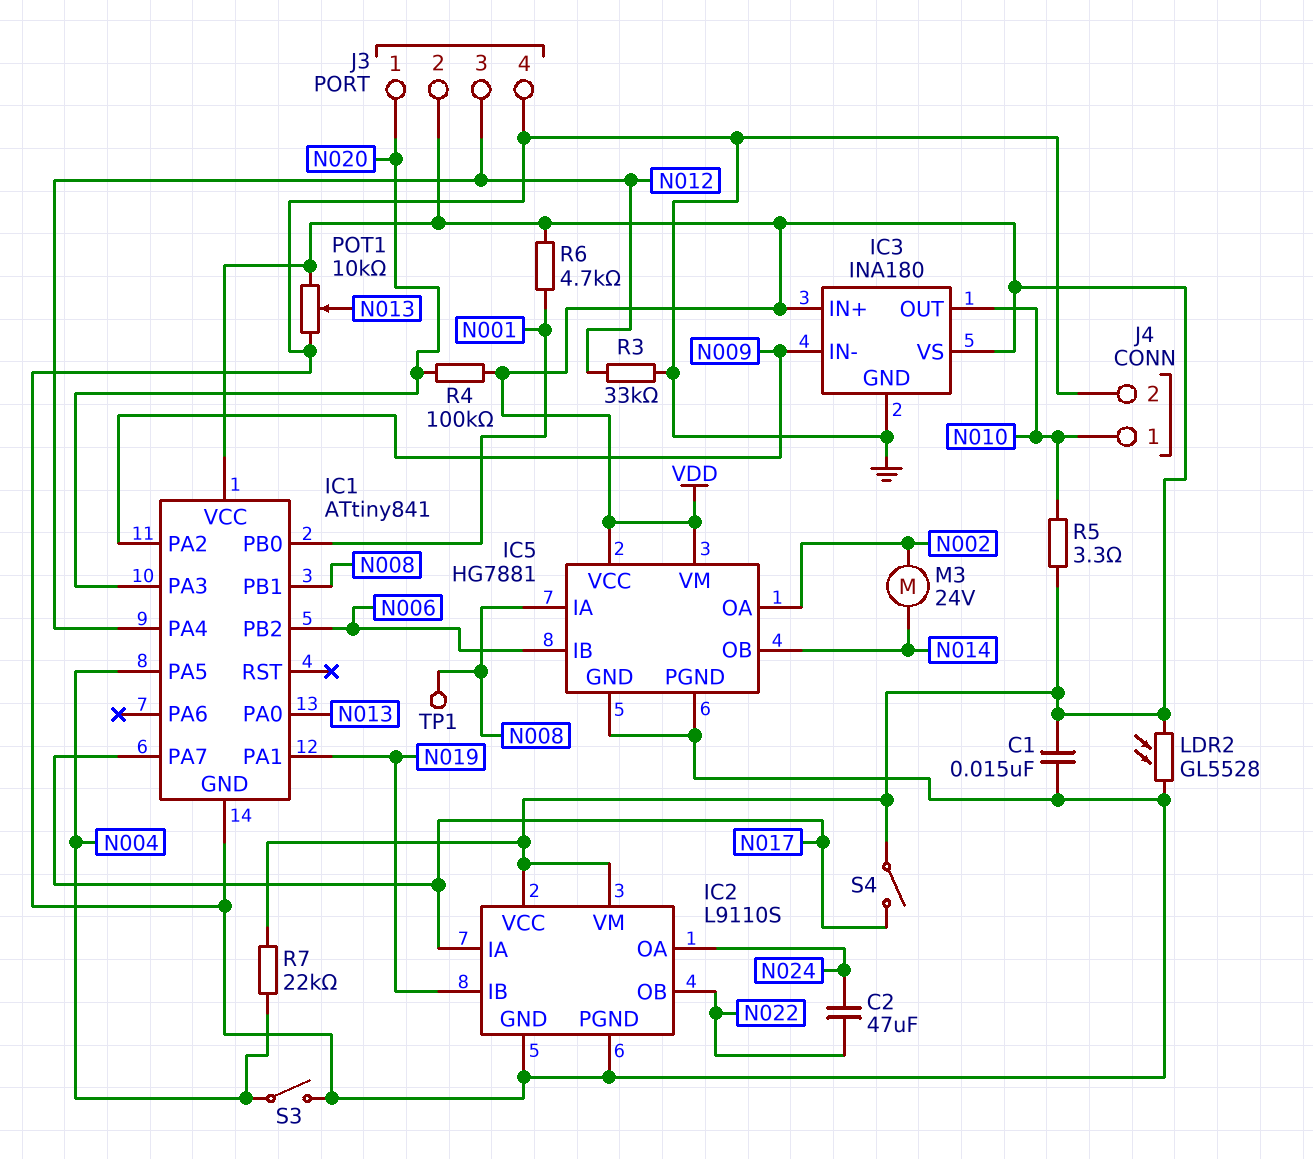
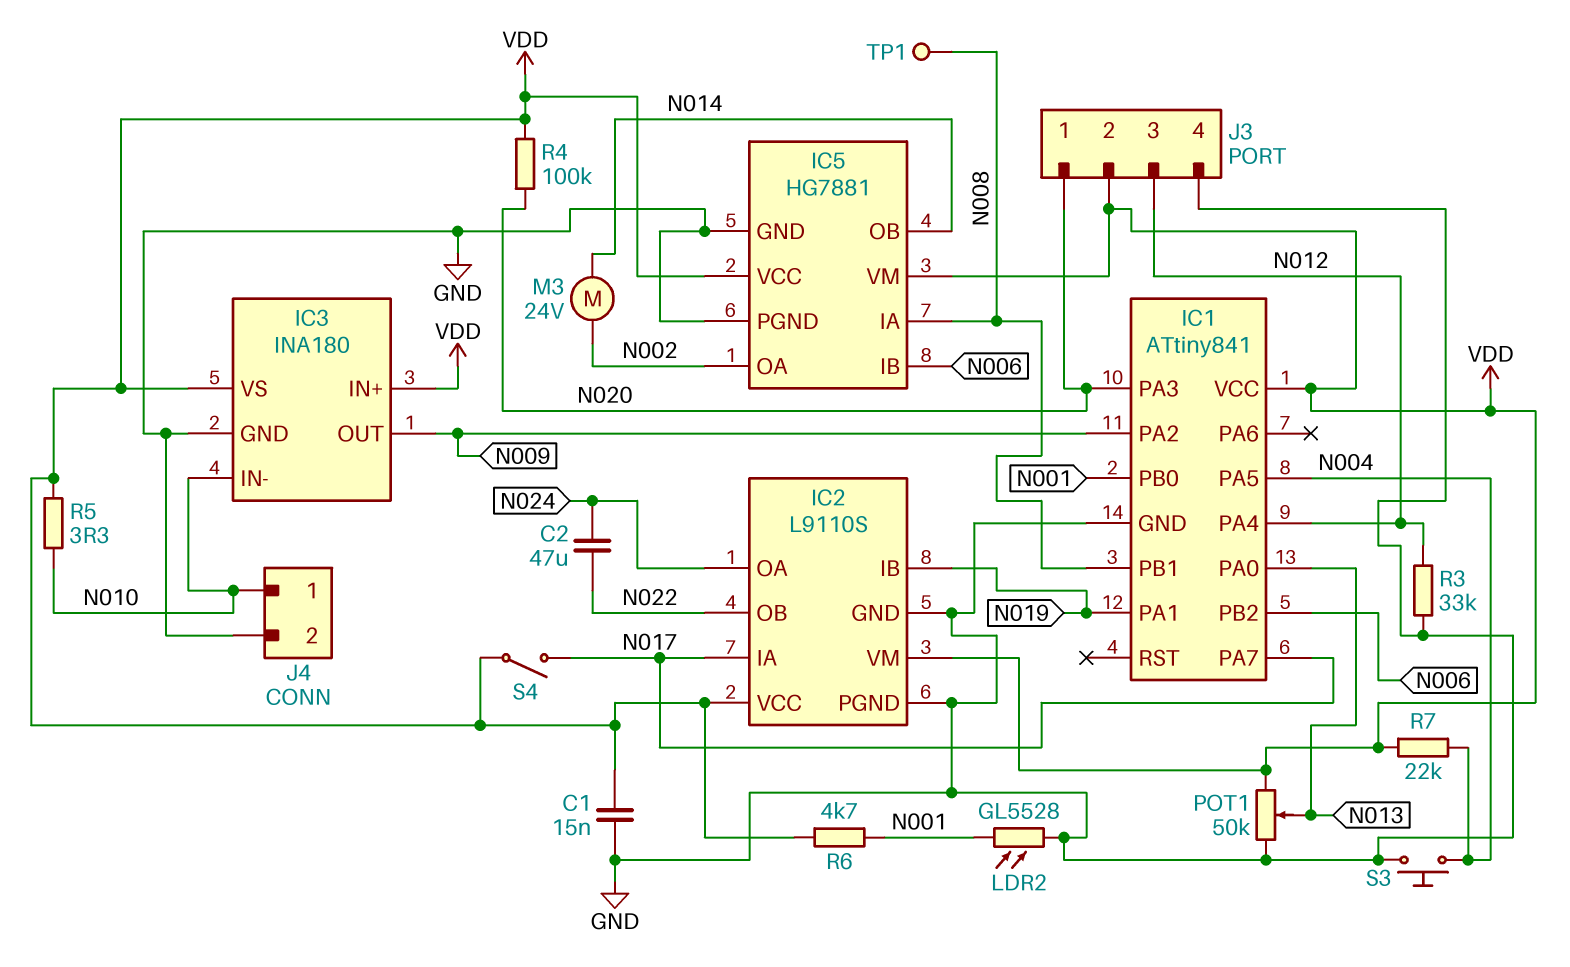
IC3 pin IN-: N009 -> N010
IC3 pin OUT: N010 -> N009
LDR2: GL5528 (GND, VDD) -> GL5528 (GND, N001)
POT1: 10k (GND, VDD, wiper N013) -> 50k (GND, VDD, wiper N013)
S3: switch (GND, N004) -> button (GND, N004)

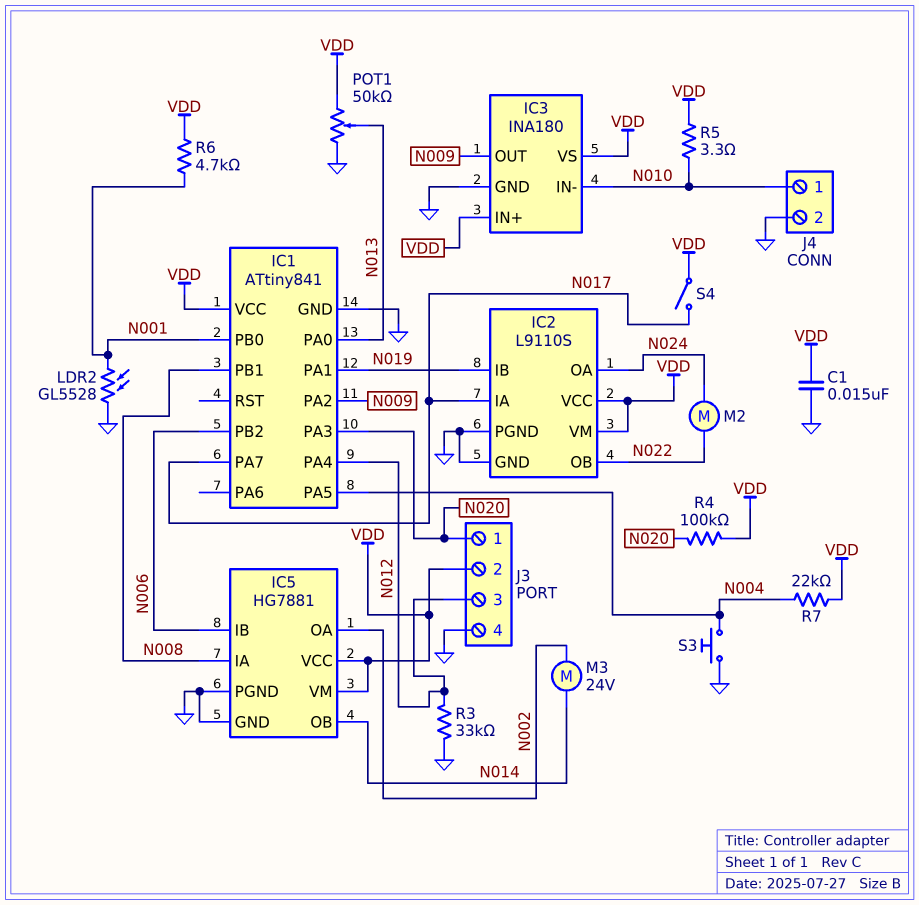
C2: 47uF (N022, N024) -> none
M2: none -> motor (N022, N024)
TP1: test point (N008) -> none

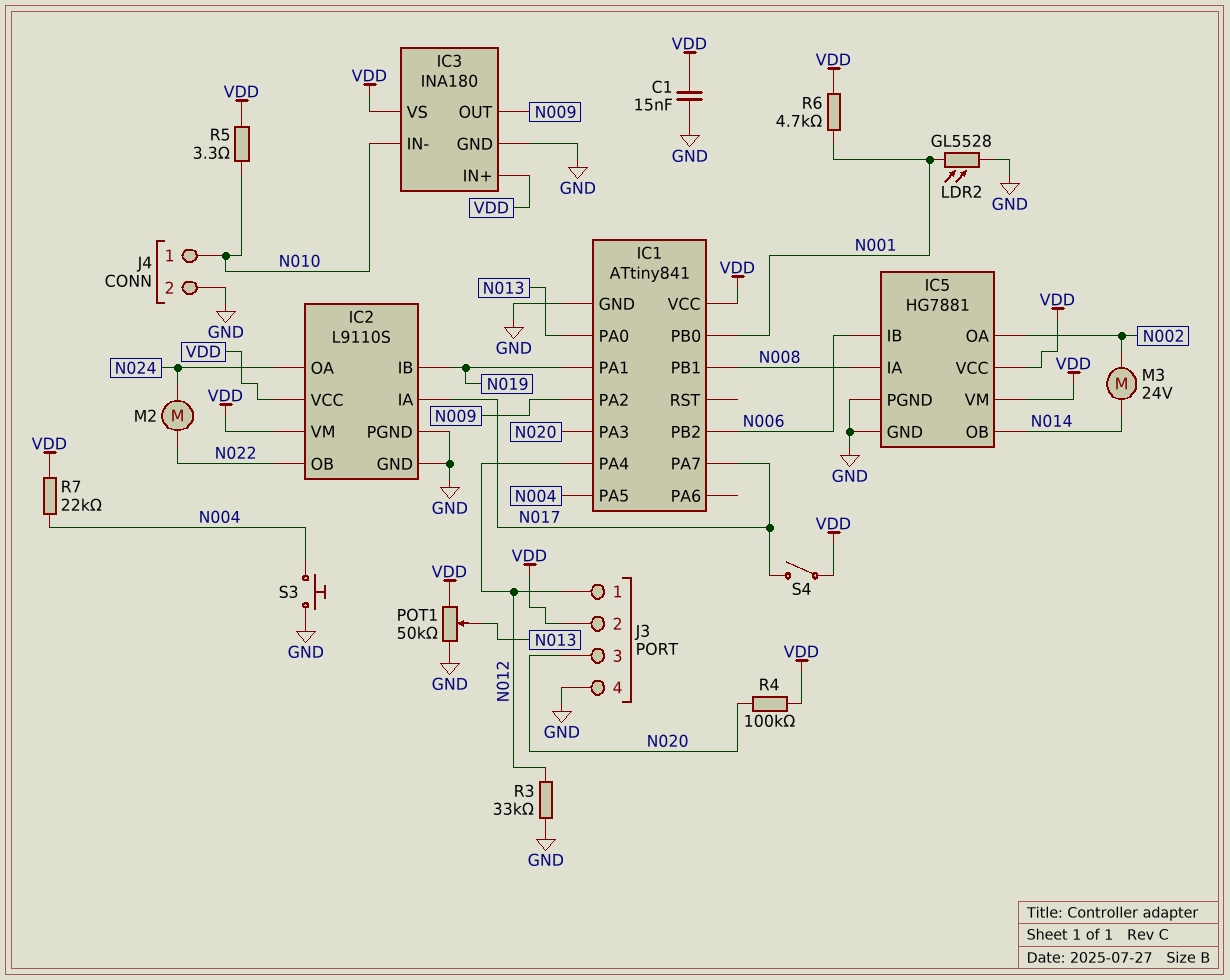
J3 pin 1: N020 -> N012
J3 pin 3: N012 -> N020

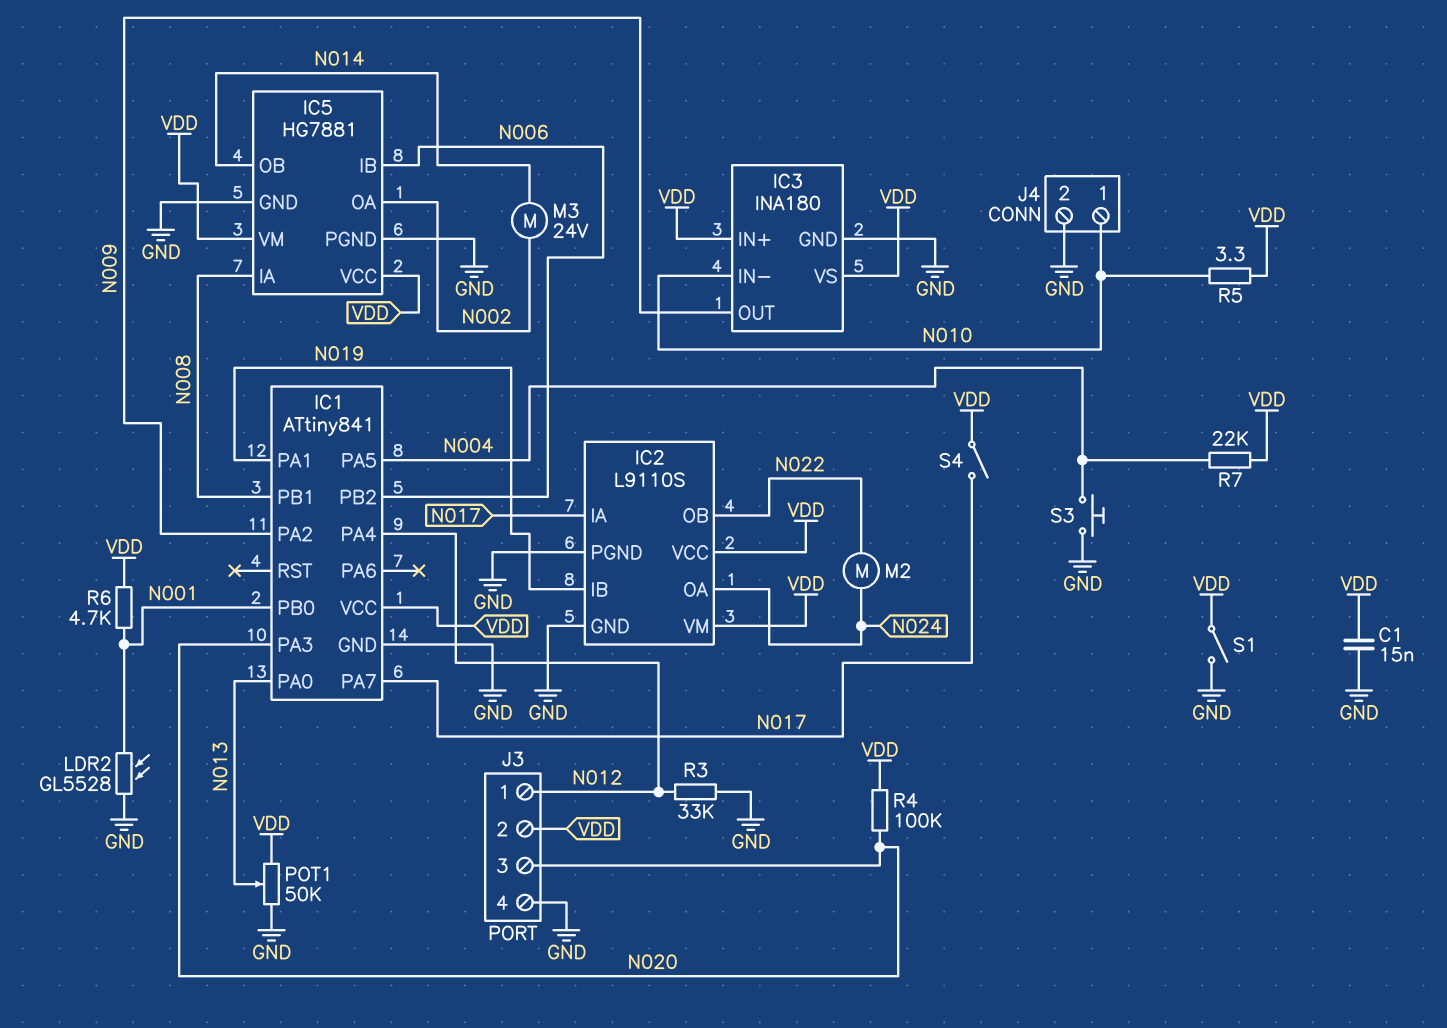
S1: none -> switch (GND, VDD)

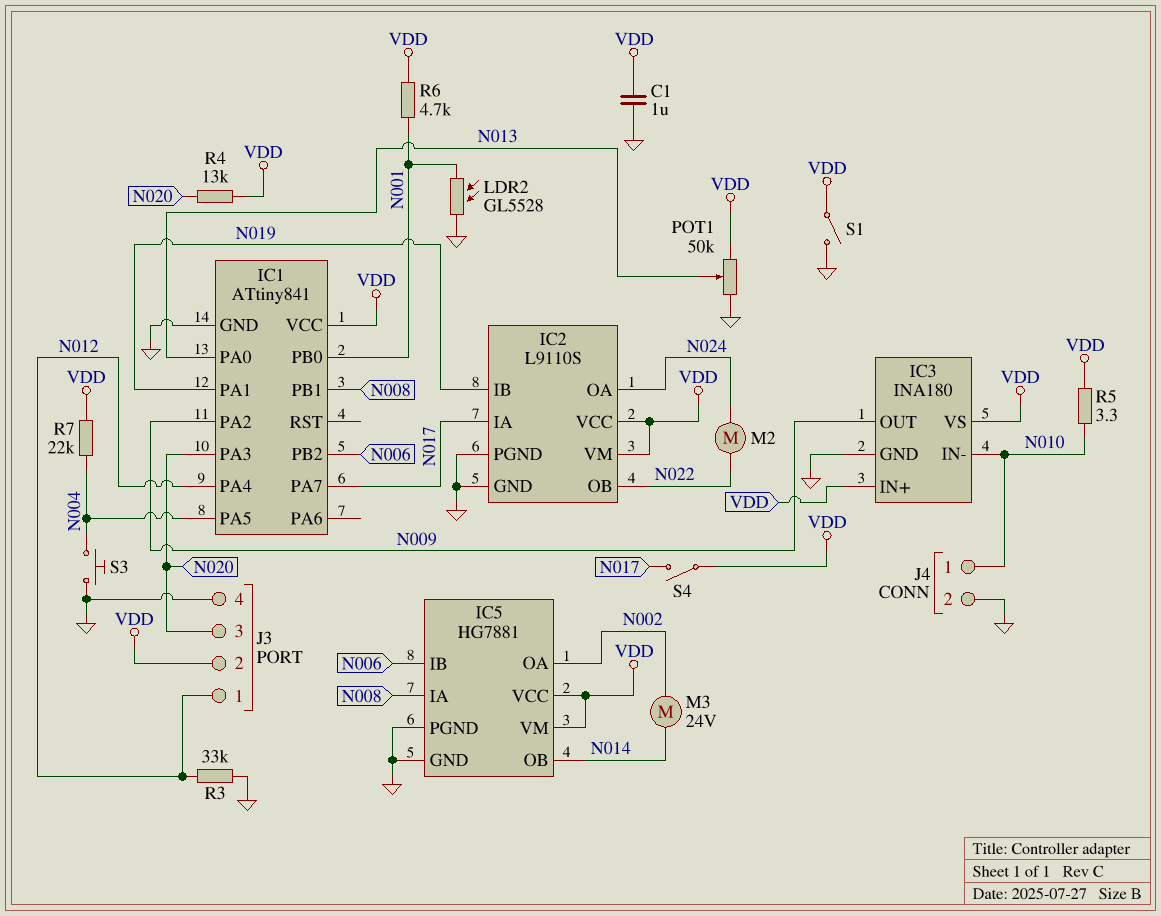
C1: 15nF (GND, VDD) -> 1uF (GND, VDD)
R4: 100k (N020, VDD) -> 13k (N020, VDD)

